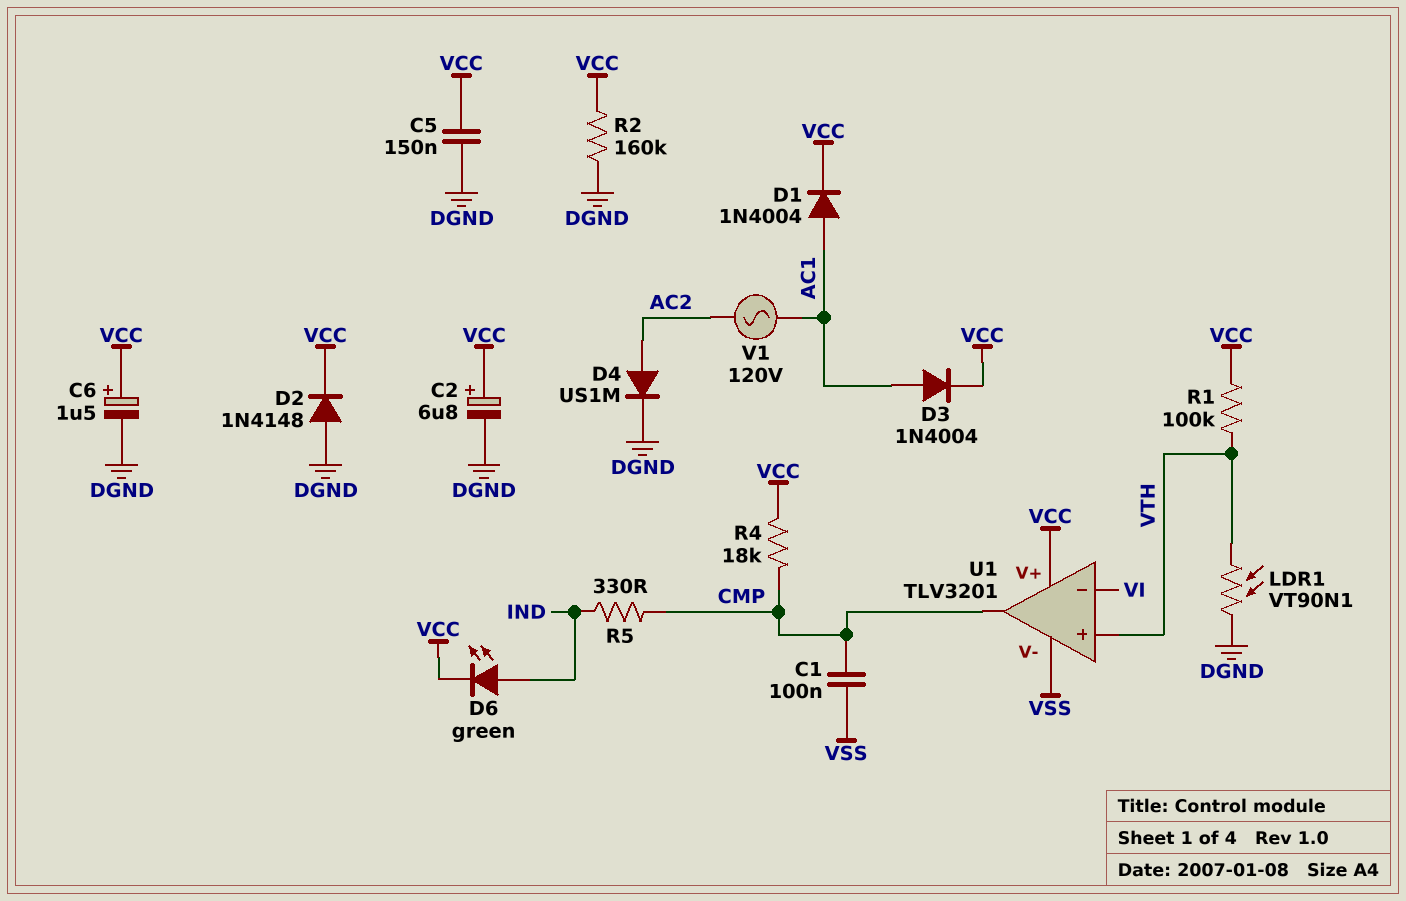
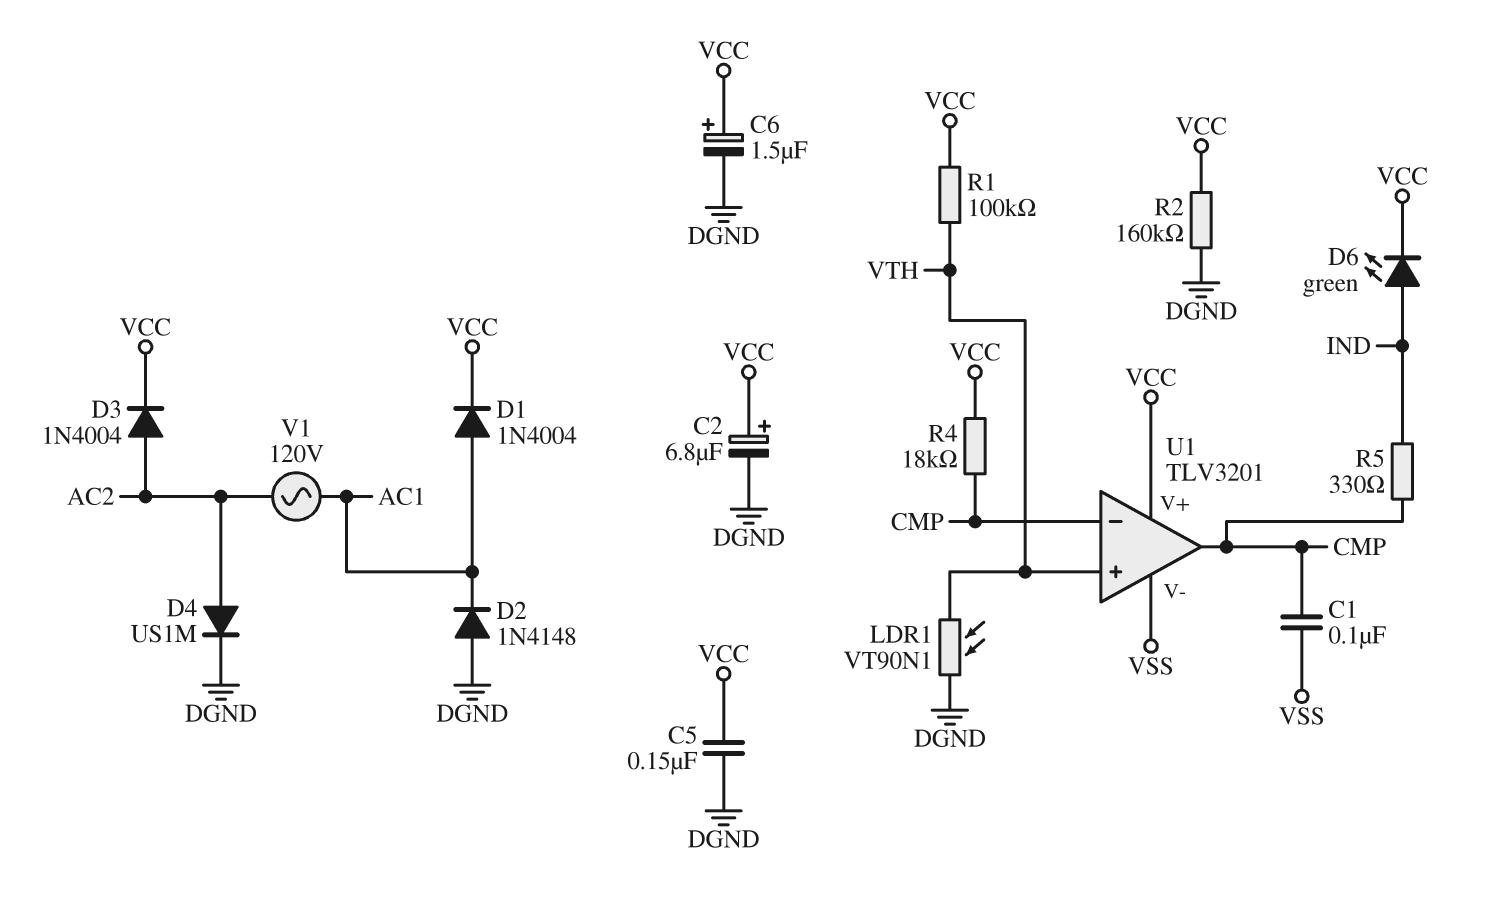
D2: diode 1N4148 (A DGND, K VCC) -> diode 1N4148 (A DGND, K AC1)
D3: diode 1N4004 (A AC1, K VCC) -> diode 1N4004 (A AC2, K VCC)
U1 pin in-: VI -> CMP

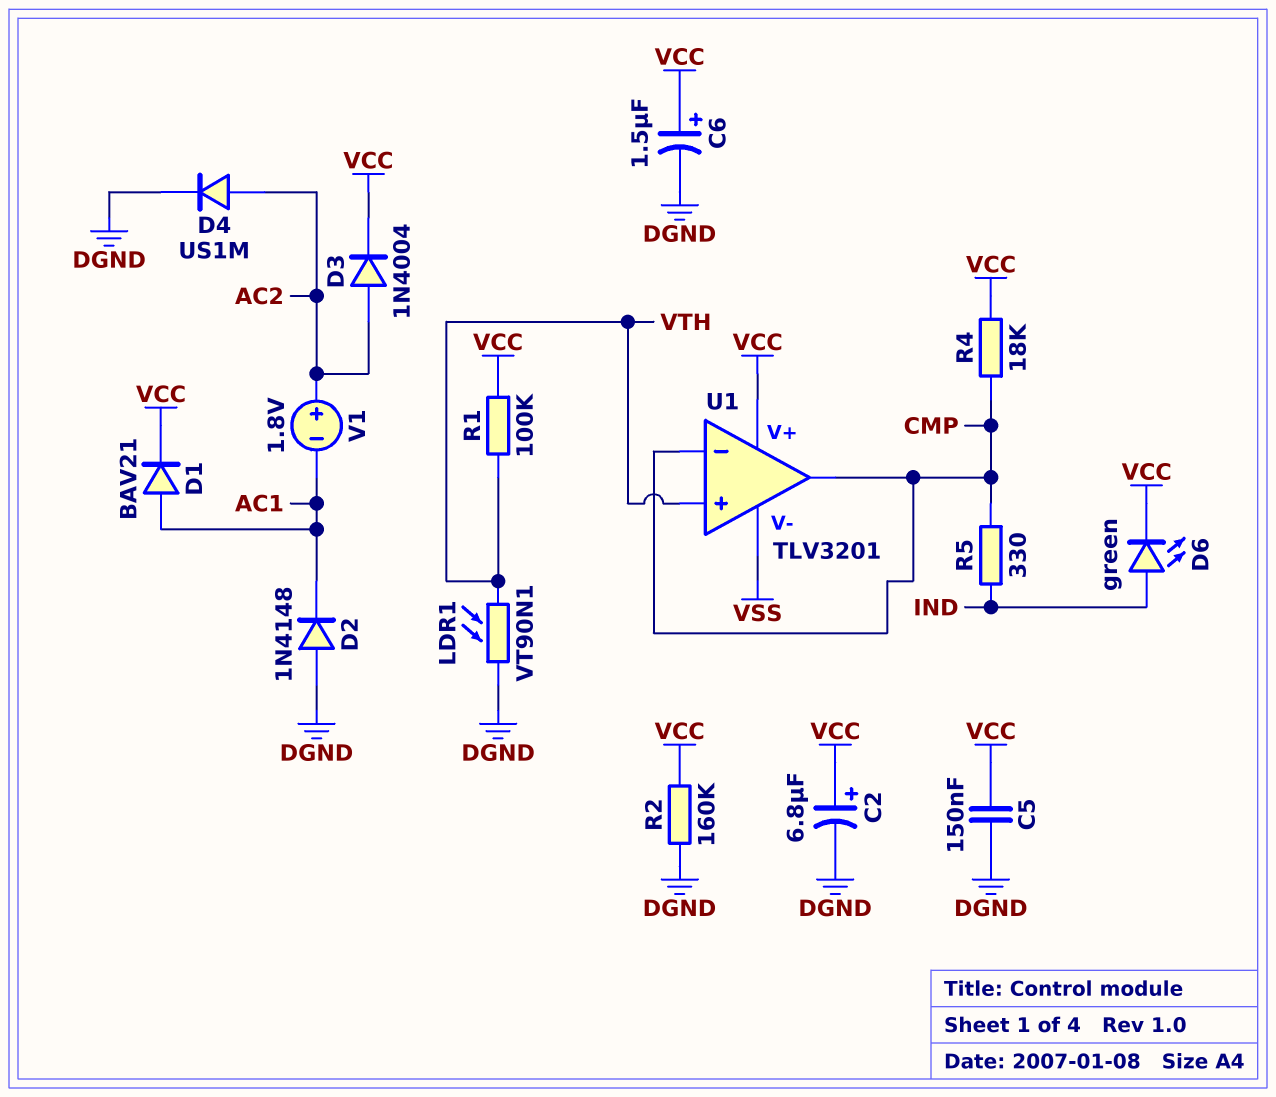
C1: 100nF (CMP, VSS) -> none
D1: diode 1N4004 (A AC1, K VCC) -> diode BAV21 (A AC1, K VCC)
V1: AC 120V (AC1, AC2) -> 1.8V (plus AC2, minus AC1)

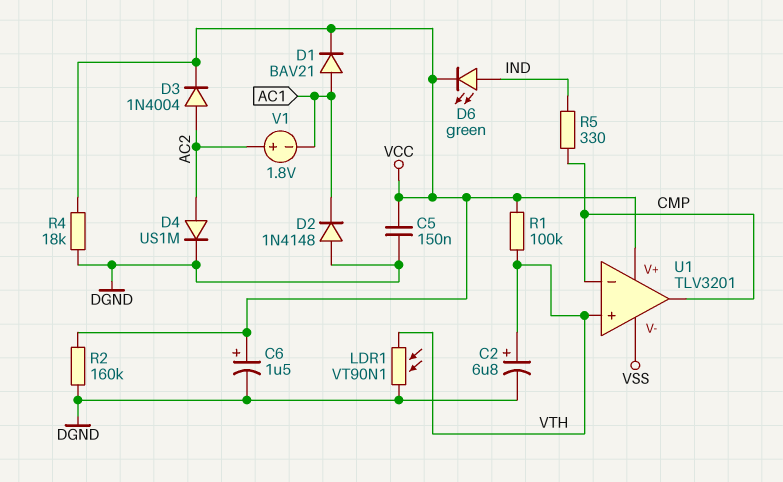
C2: 6.8uF (plus VCC, minus DGND) -> 6.8uF (plus VTH, minus DGND)
R4: 18k (CMP, VCC) -> 18k (DGND, VCC)

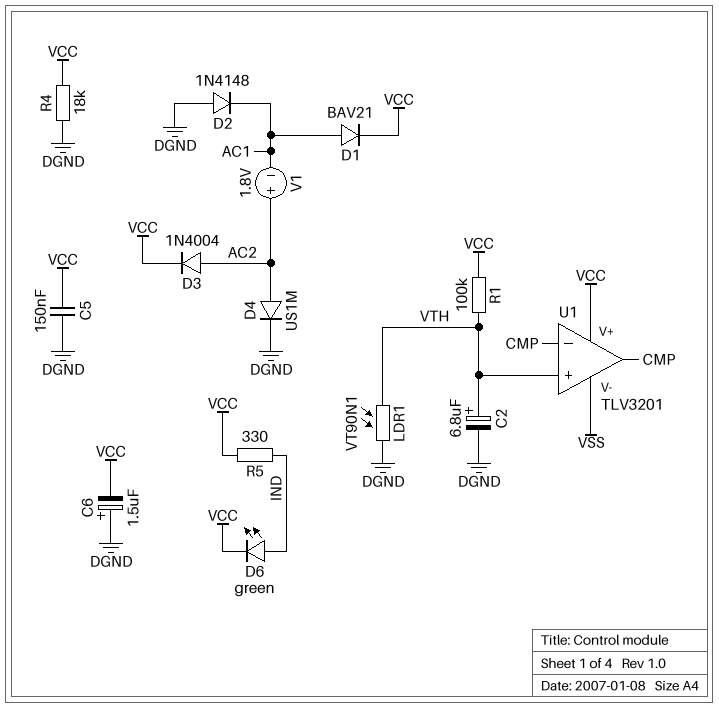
C6: 1.5uF (plus VCC, minus DGND) -> 1.5uF (plus DGND, minus VCC)
R2: 160k (DGND, VCC) -> none
R5: 330 (CMP, IND) -> 330 (IND, VCC)

